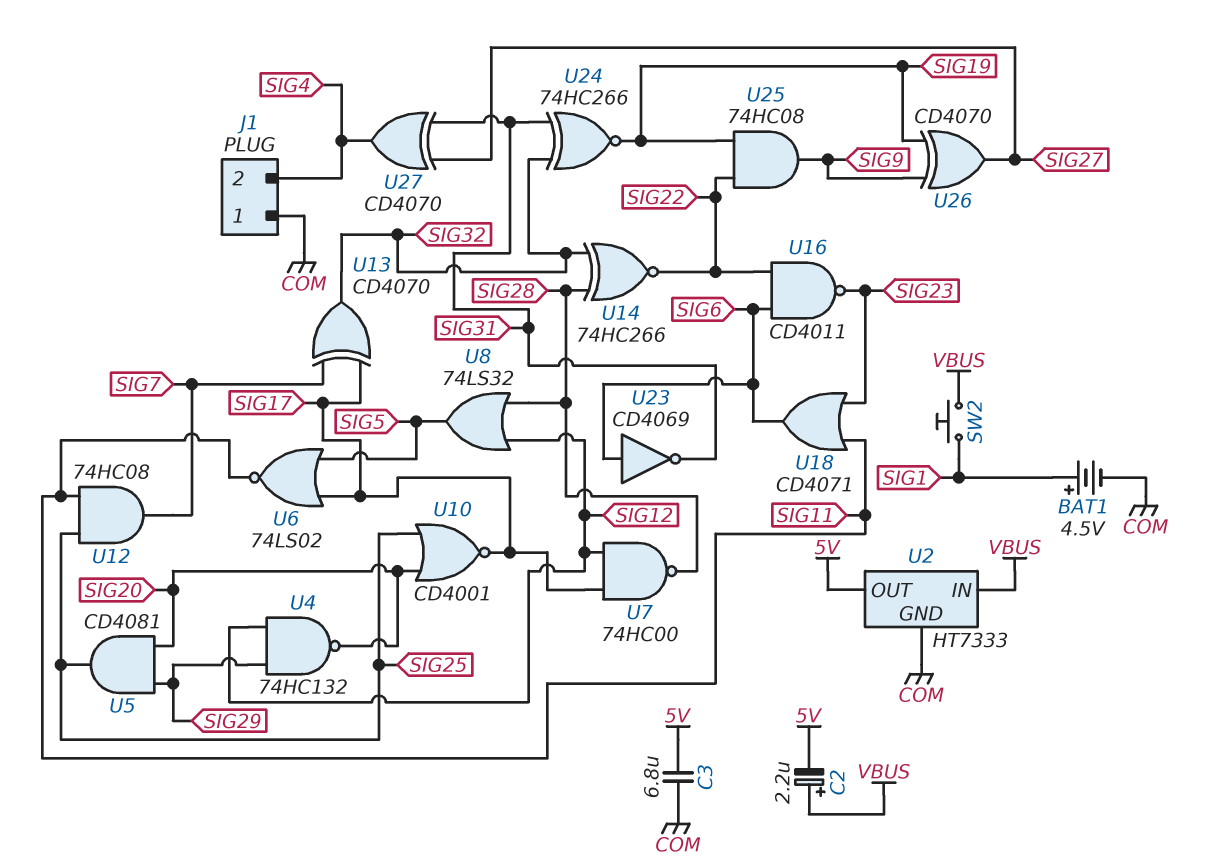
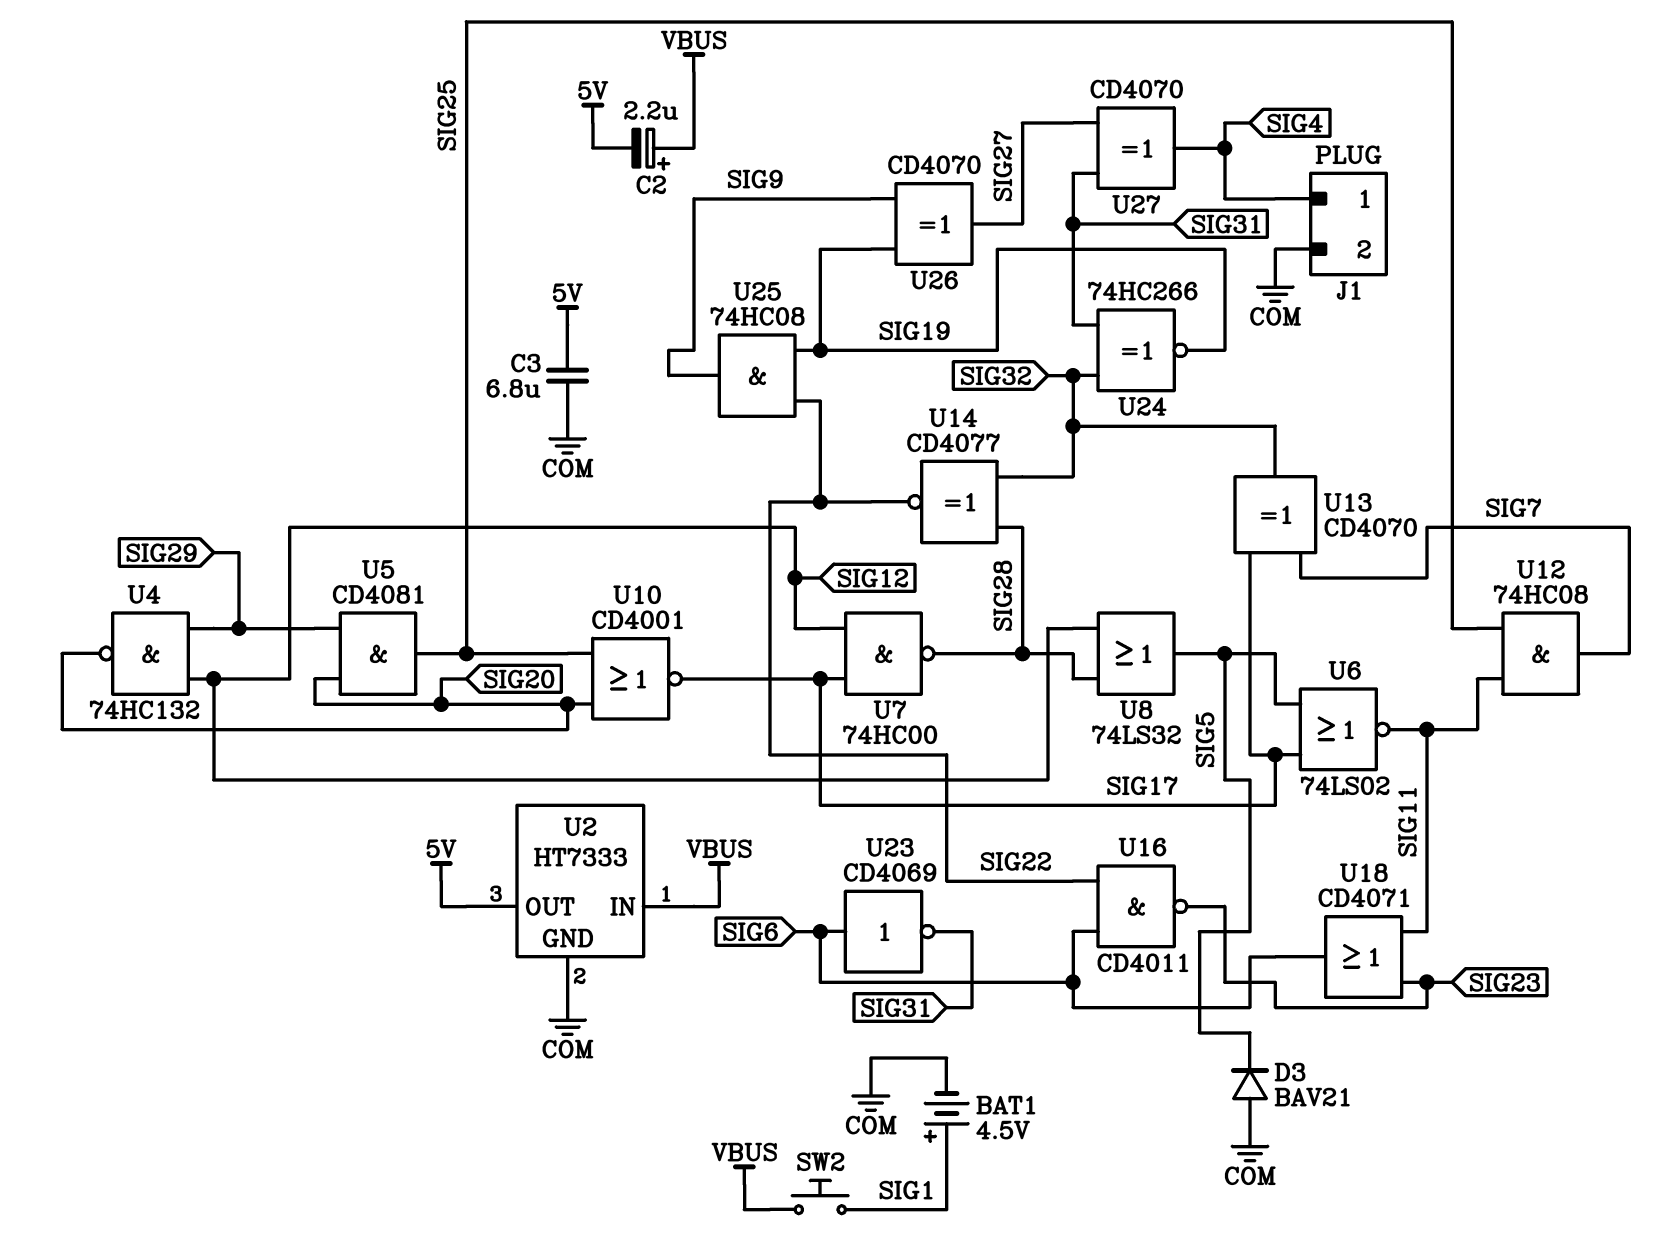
D3: none -> diode BAV21 (A COM, K SIG5)
J1 pin 1: COM -> SIG4
J1 pin 2: SIG4 -> COM
U14: XNOR 74HC266 (in SIG28, in SIG32, out SIG22) -> XNOR CD4077 (in SIG28, in SIG32, out SIG22)

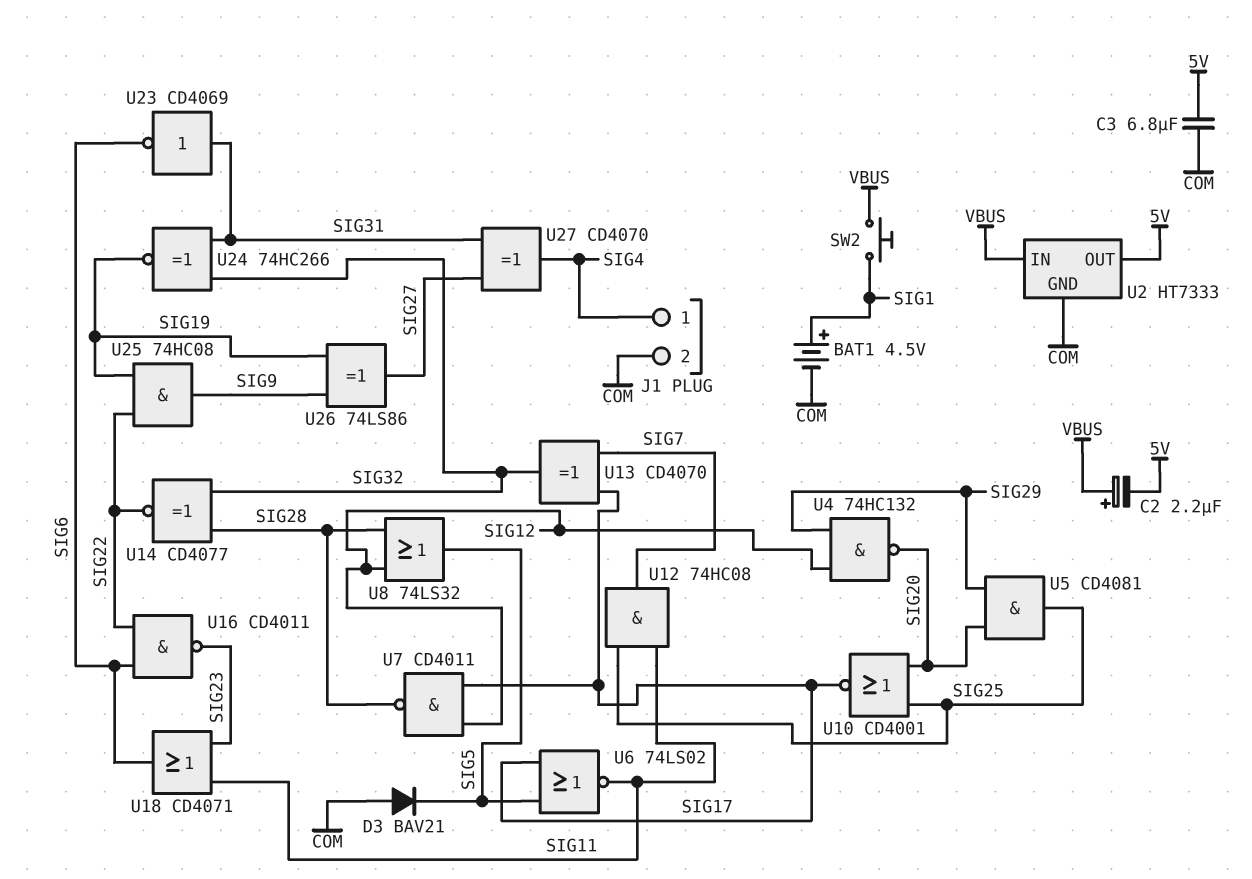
U7: NAND 74HC00 (in SIG12, in SIG17, out SIG28) -> NAND CD4011 (in SIG12, in SIG17, out SIG28)
U23: NOT CD4069 (in SIG6, out SIG31) -> NOT CD4069 (in SIG31, out SIG6)
U26: XOR CD4070 (in SIG9, in SIG19, out SIG27) -> XOR 74LS86 (in SIG9, in SIG19, out SIG27)

